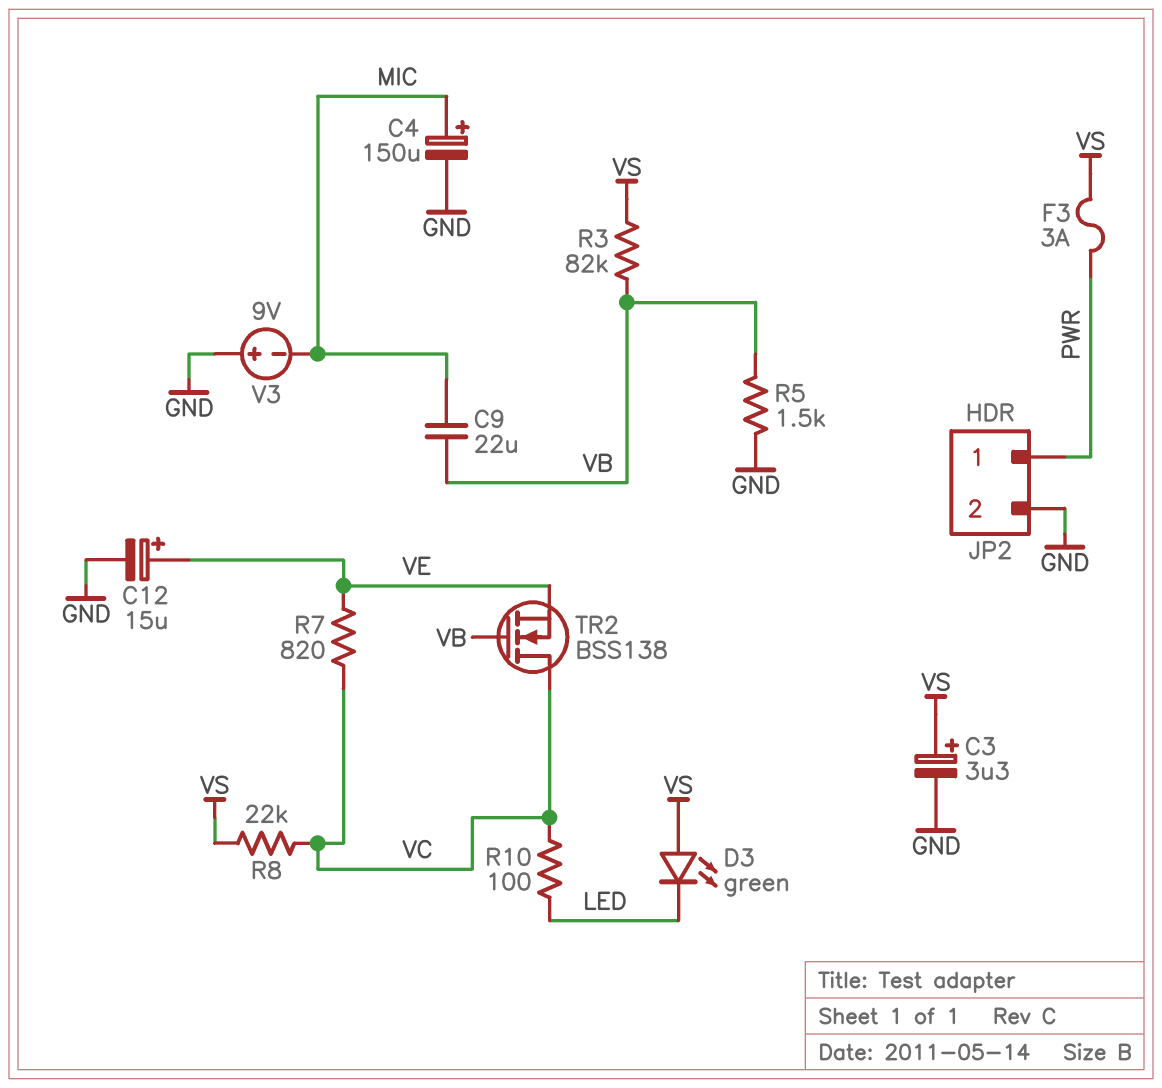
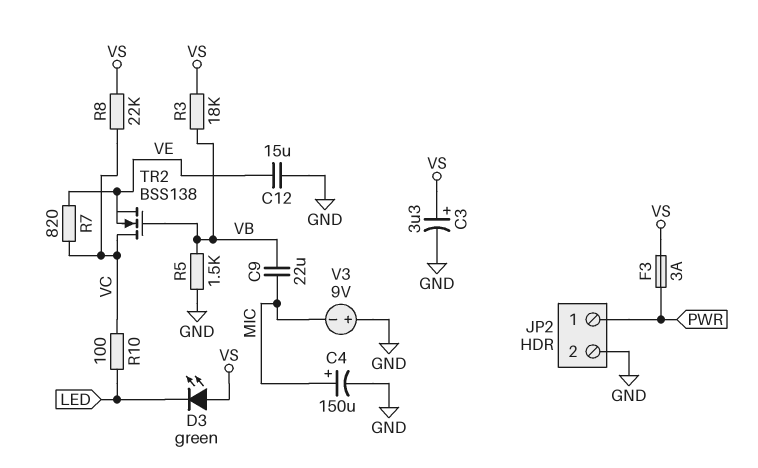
C12: 15uF (plus VE, minus GND) -> 15uF (GND, VE)
R3: 82k (VB, VS) -> 18k (VB, VS)

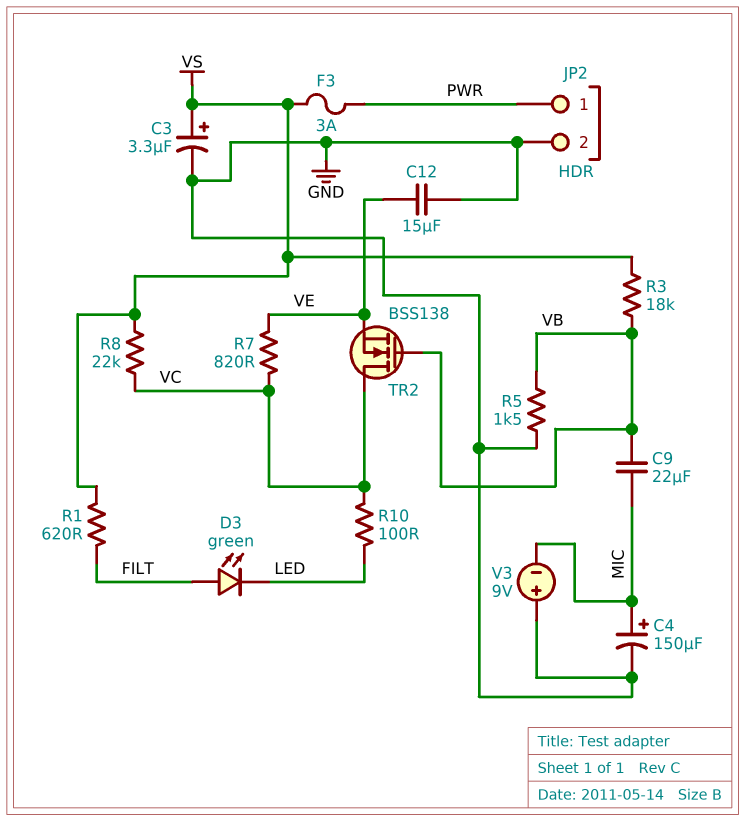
D3: LED green (A VS, K LED) -> LED green (A FILT, K LED)
R1: none -> 620 (FILT, VS)

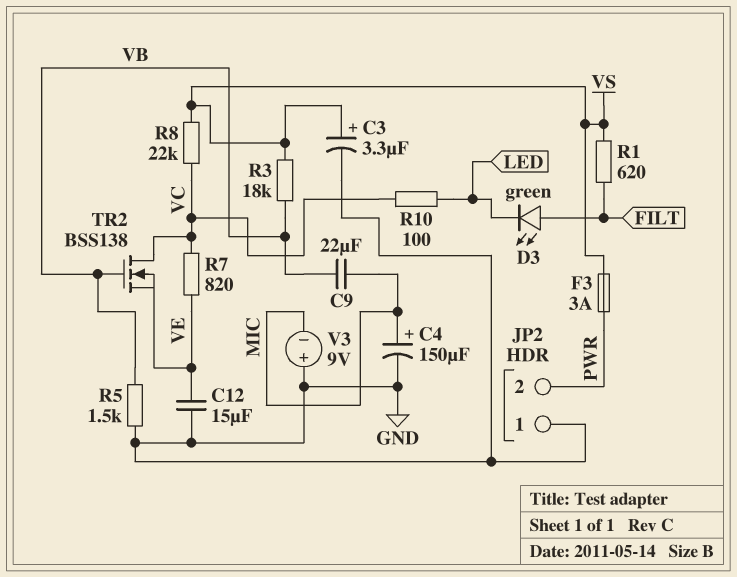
JP2 pin 1: PWR -> GND
JP2 pin 2: GND -> PWR

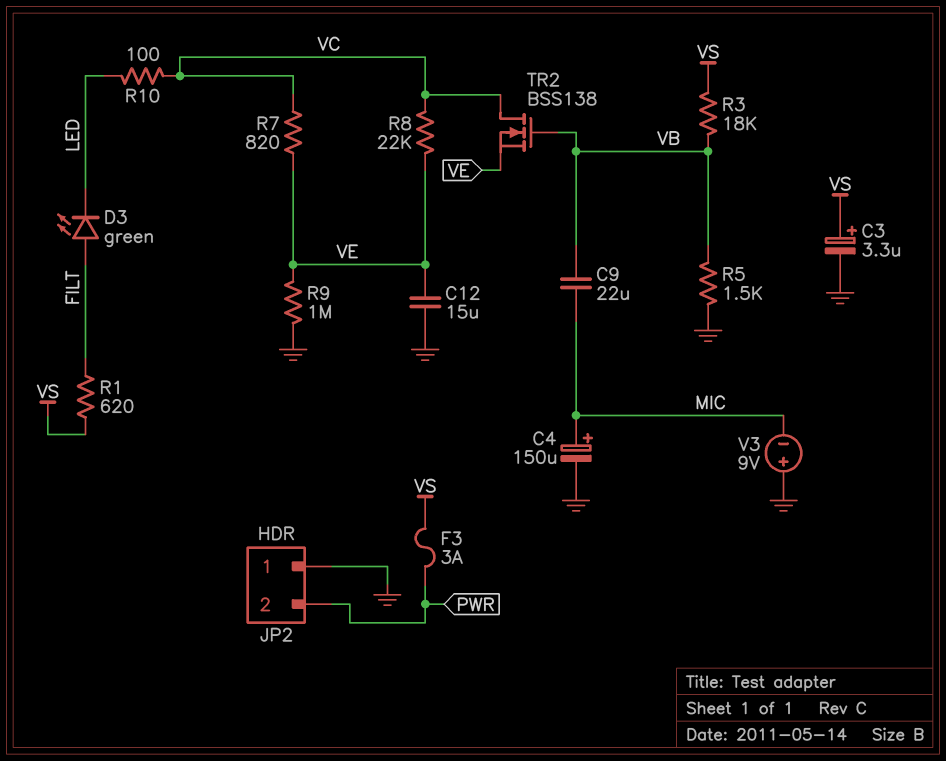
R8: 22k (VC, VS) -> 22k (VC, VE)
R9: none -> 1M (GND, VE)

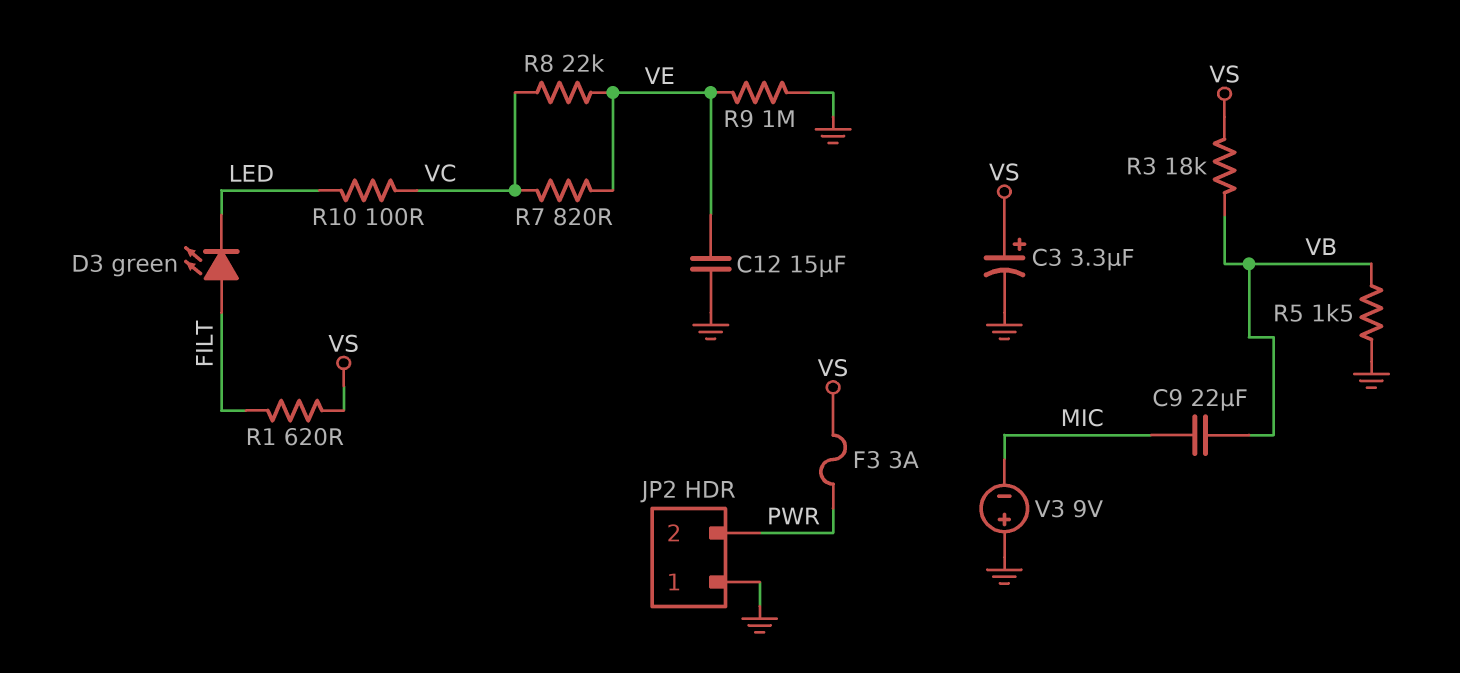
C4: 150uF (plus MIC, minus GND) -> none
TR2: NMOS BSS138 (G VB, D VC, S VE) -> none

